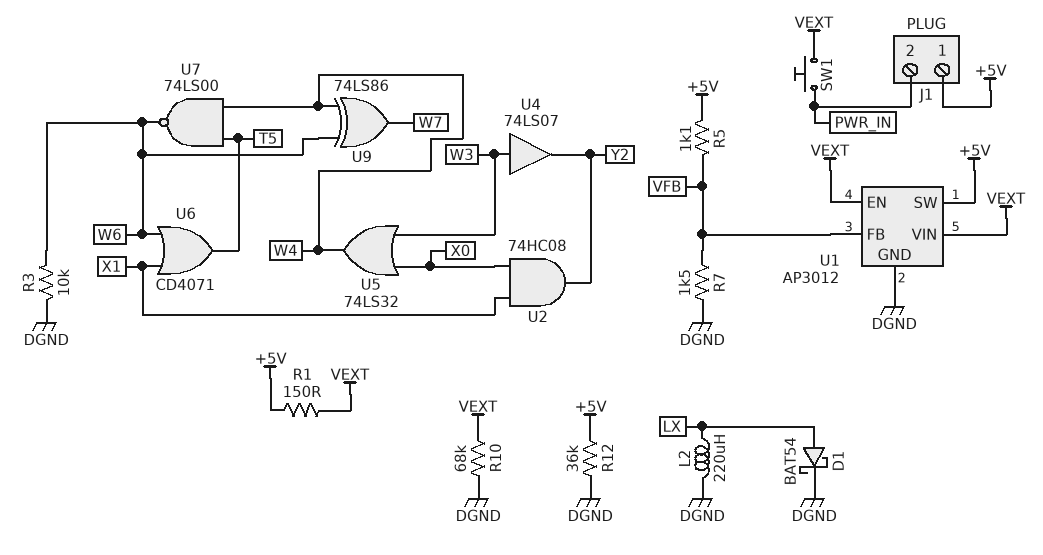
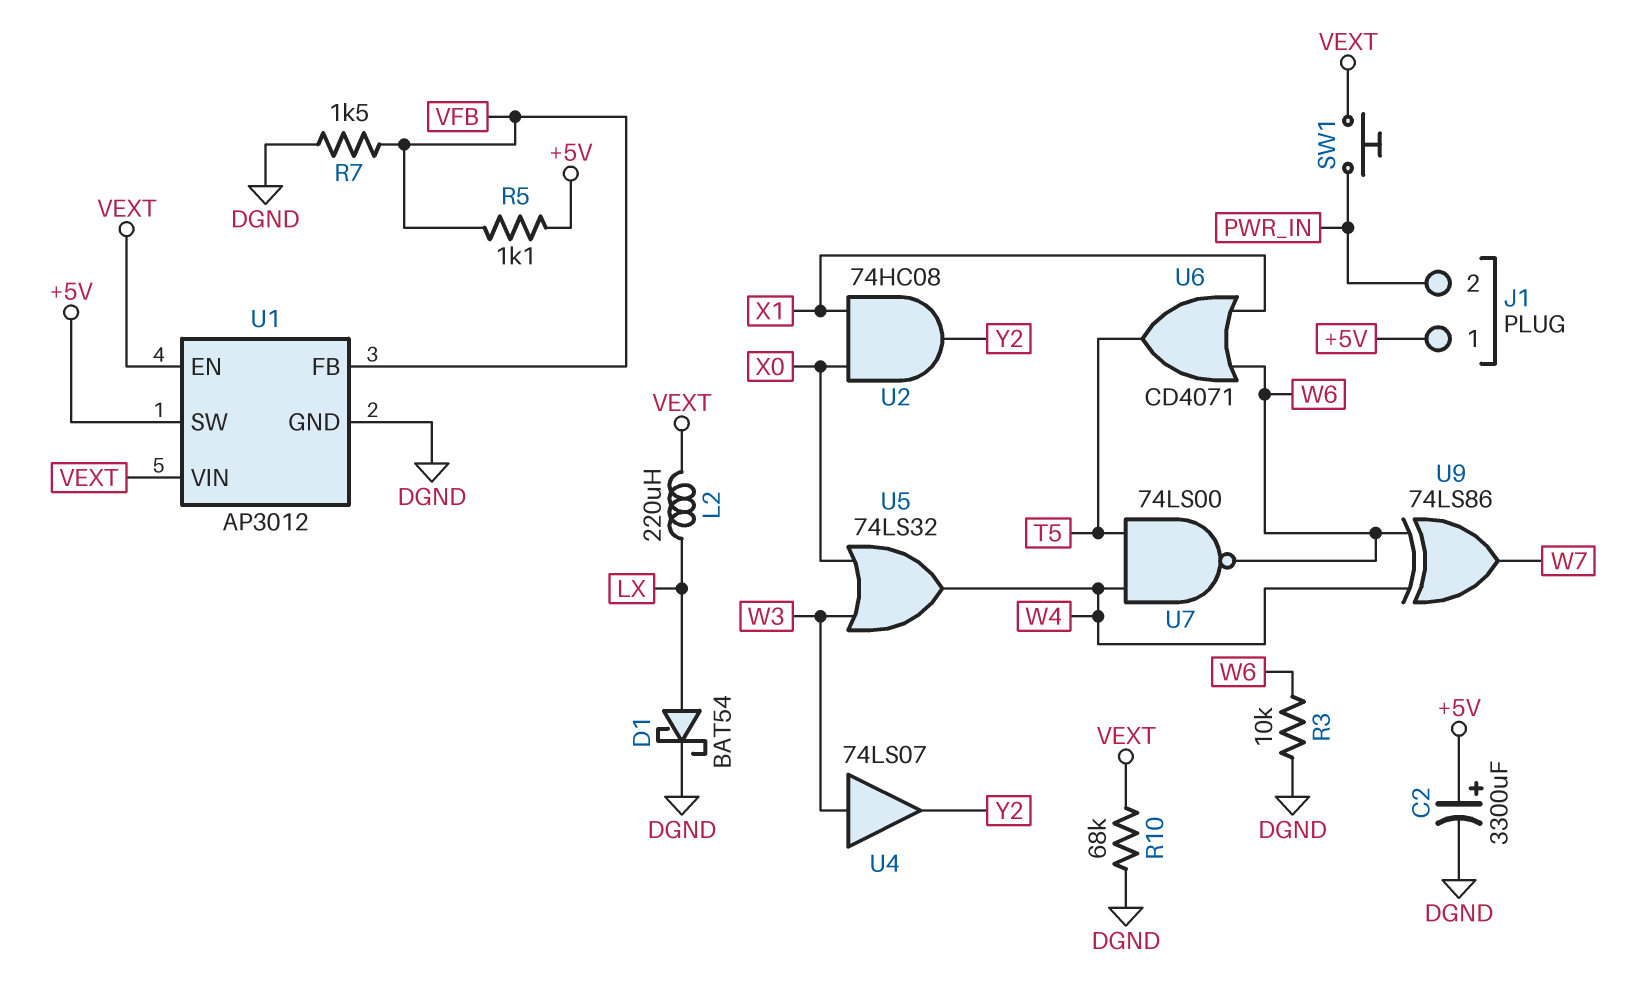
C2: none -> 3300uF (plus +5V, minus DGND)
L2: 220uH (DGND, LX) -> 220uH (LX, VEXT)
R1: 150 (+5V, VEXT) -> none
R12: 36k (+5V, DGND) -> none

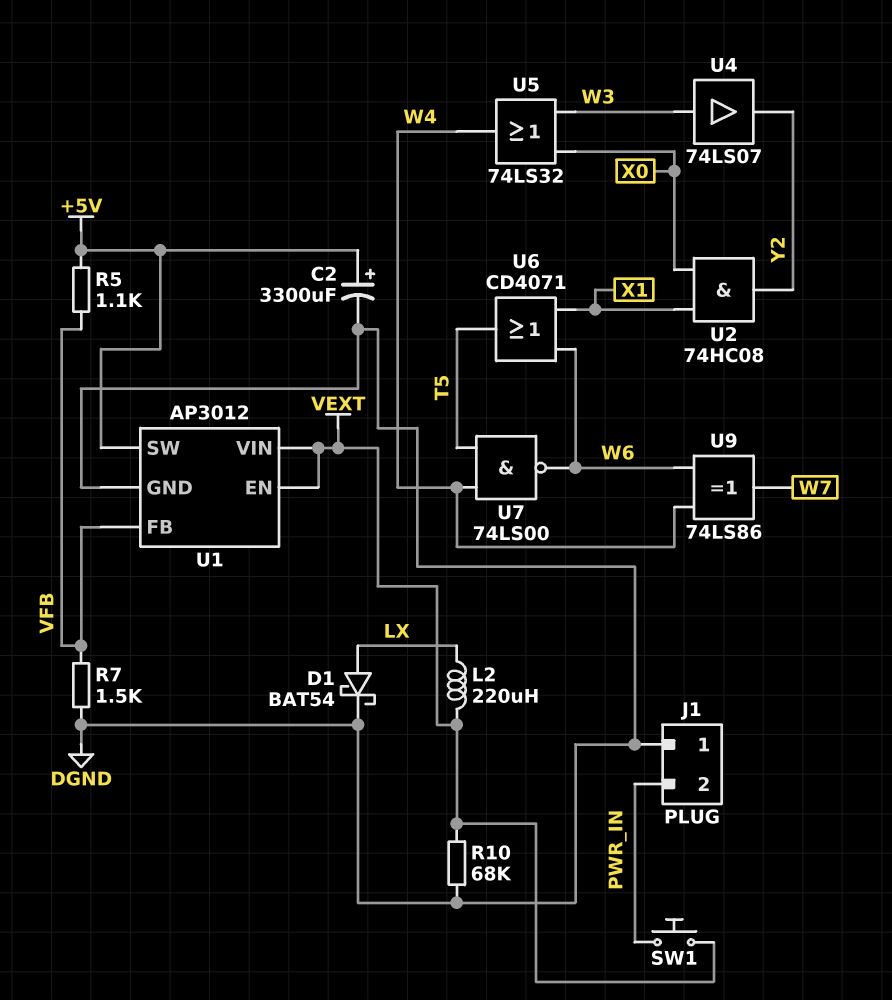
J1 pin 1: +5V -> DGND
R3: 10k (DGND, W6) -> none

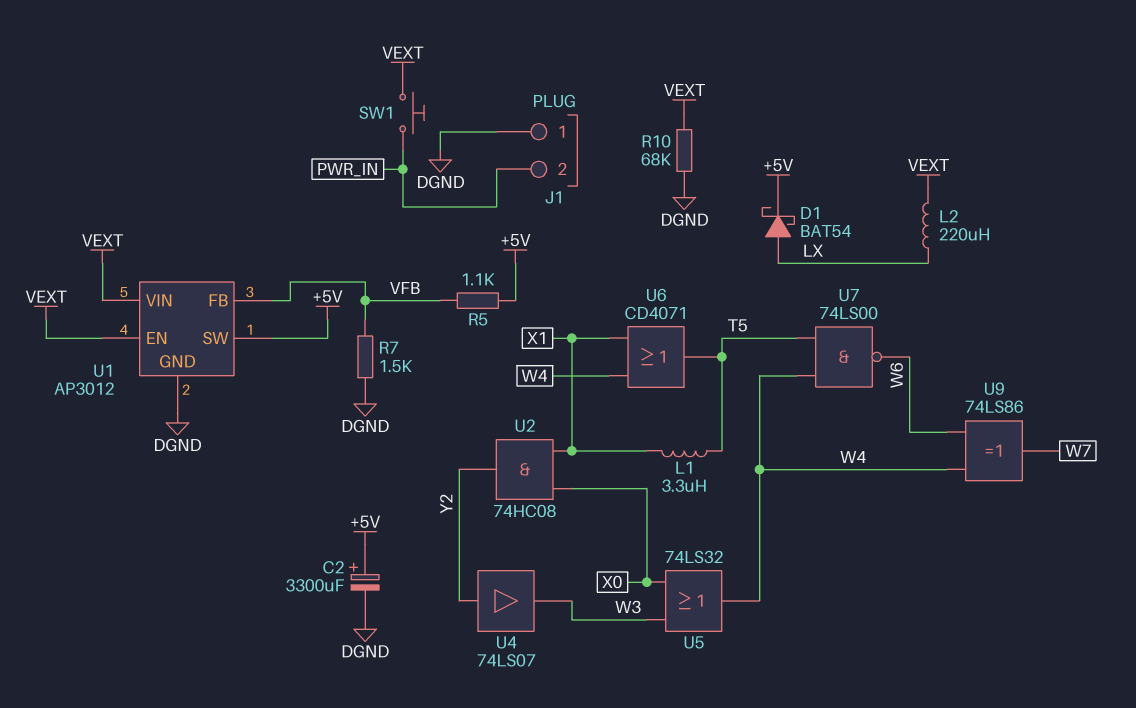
D1: schottky BAT54 (A LX, K DGND) -> schottky BAT54 (A LX, K +5V)
L1: none -> 3.3uH (T5, X1)
U4: buffer 74LS07 (in W3, out Y2) -> buffer 74LS07 (in Y2, out W3)
U6: OR CD4071 (in W6, in X1, out T5) -> OR CD4071 (in W4, in X1, out T5)

